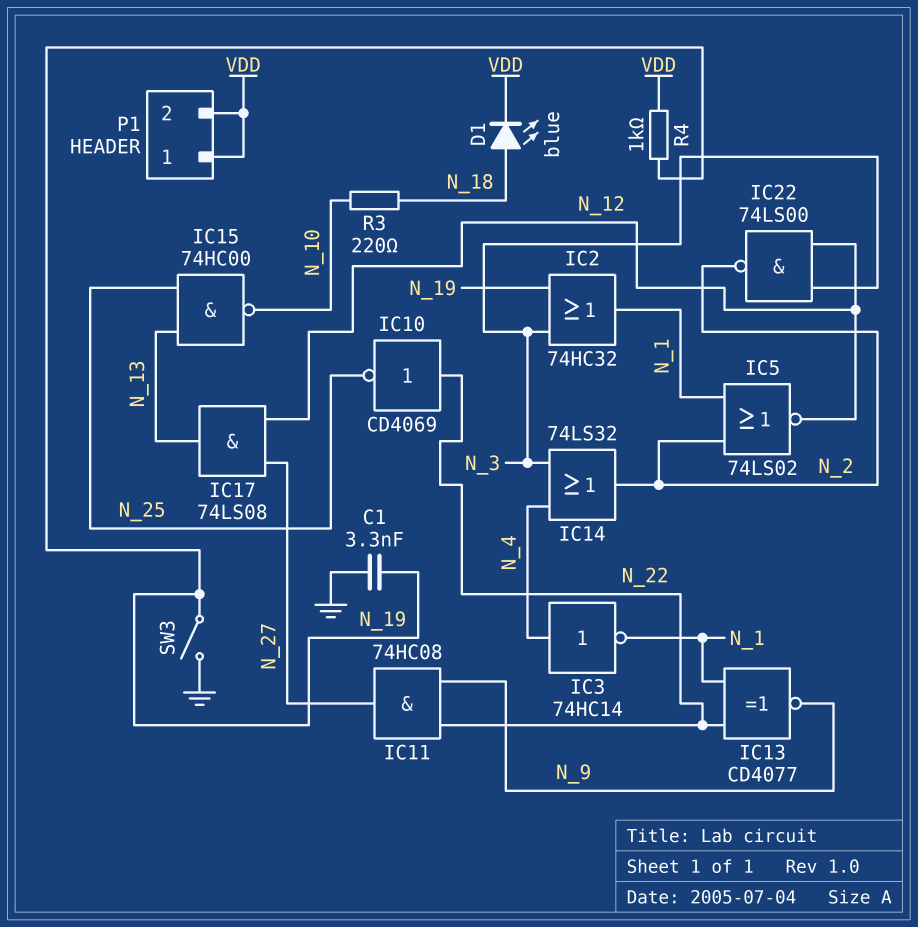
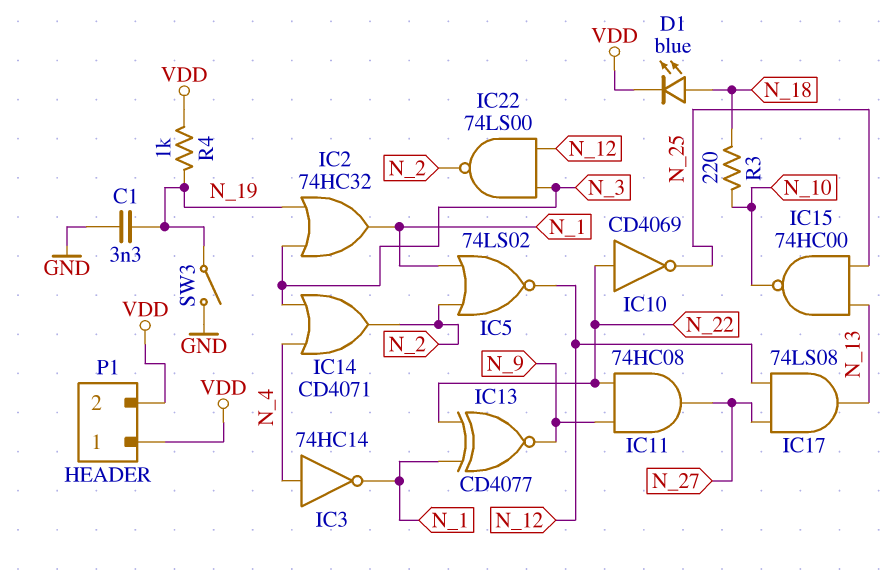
IC14: OR 74LS32 (in N_3, in N_4, out N_2) -> OR CD4071 (in N_3, in N_4, out N_2)

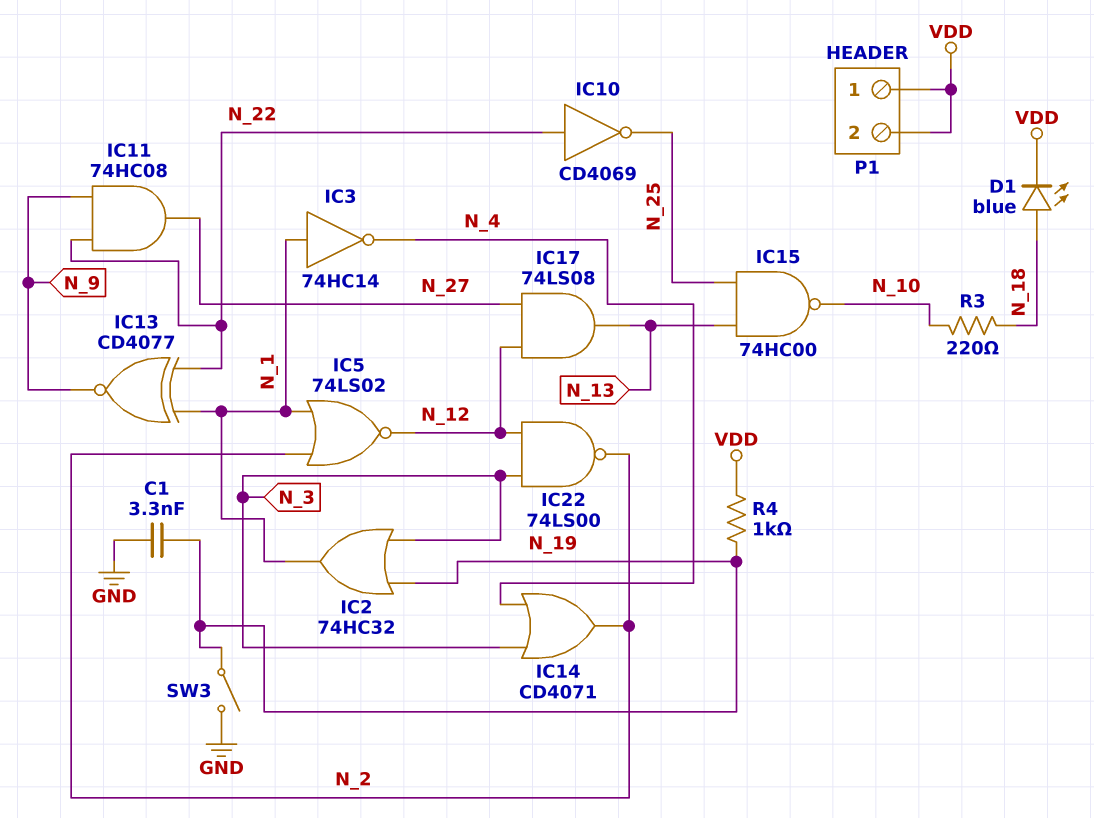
IC3: NOT 74HC14 (in N_4, out N_1) -> NOT 74HC14 (in N_1, out N_4)

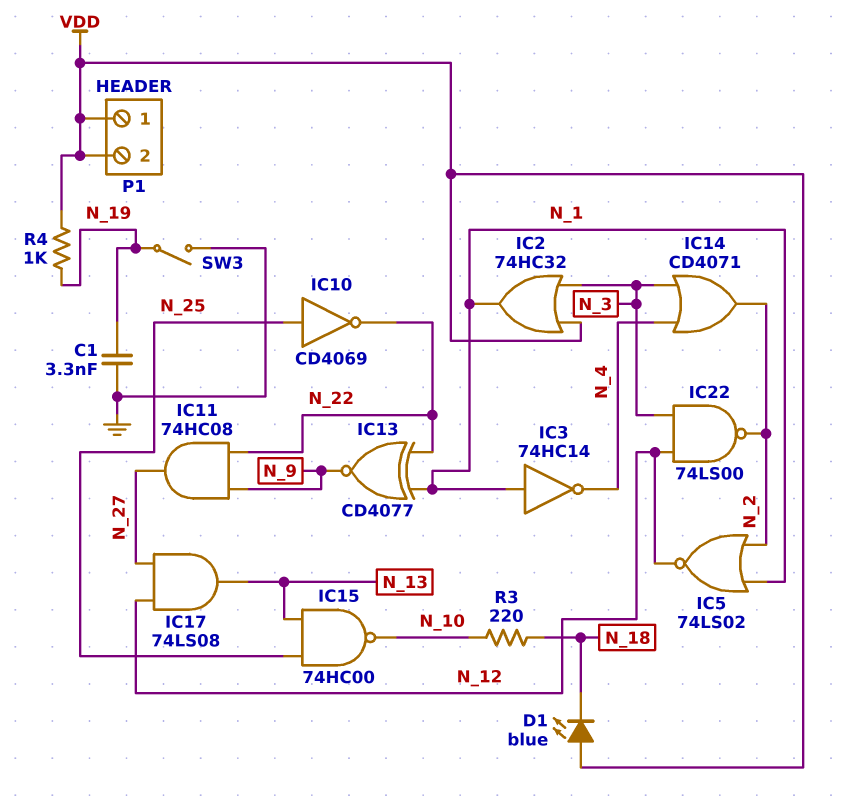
D1: LED blue (A N_18, K VDD) -> LED blue (A VDD, K N_18)
IC2: OR 74HC32 (in N_3, in N_19, out N_1) -> OR 74HC32 (in N_3, in VDD, out N_1)
IC10: NOT CD4069 (in N_22, out N_25) -> NOT CD4069 (in N_25, out N_22)

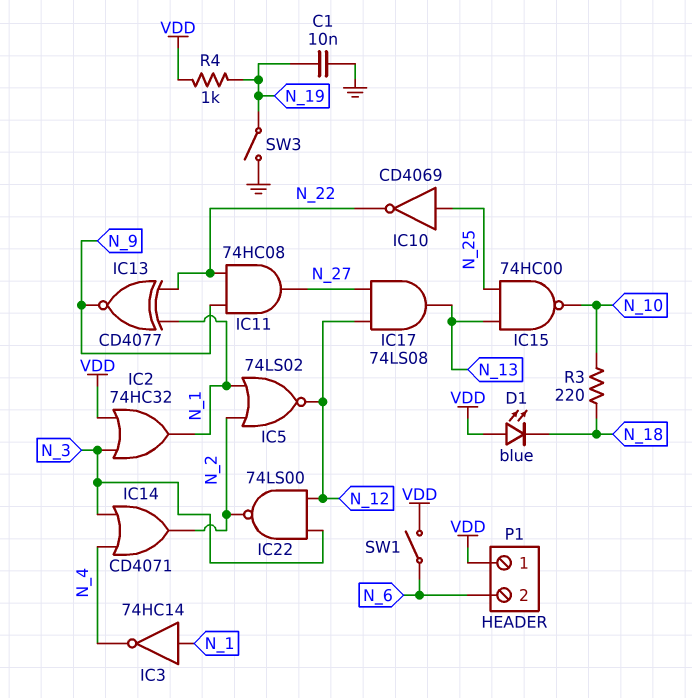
C1: 3.3nF (GND, N_19) -> 10nF (GND, N_19)
P1 pin 2: VDD -> N_6
SW1: none -> switch (N_6, VDD)

